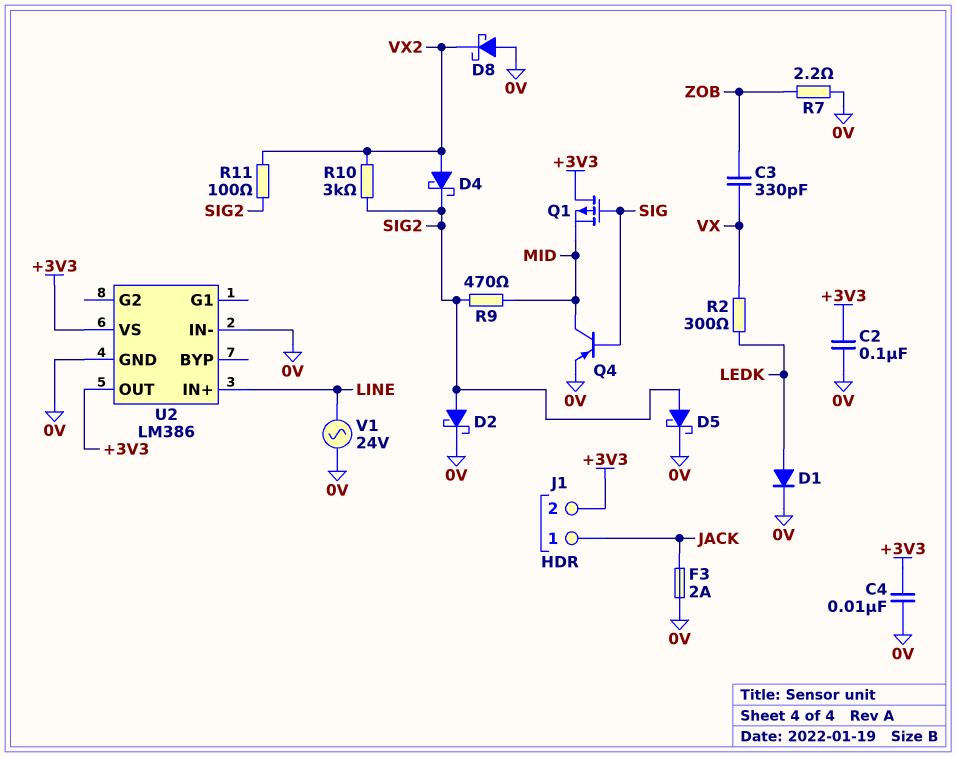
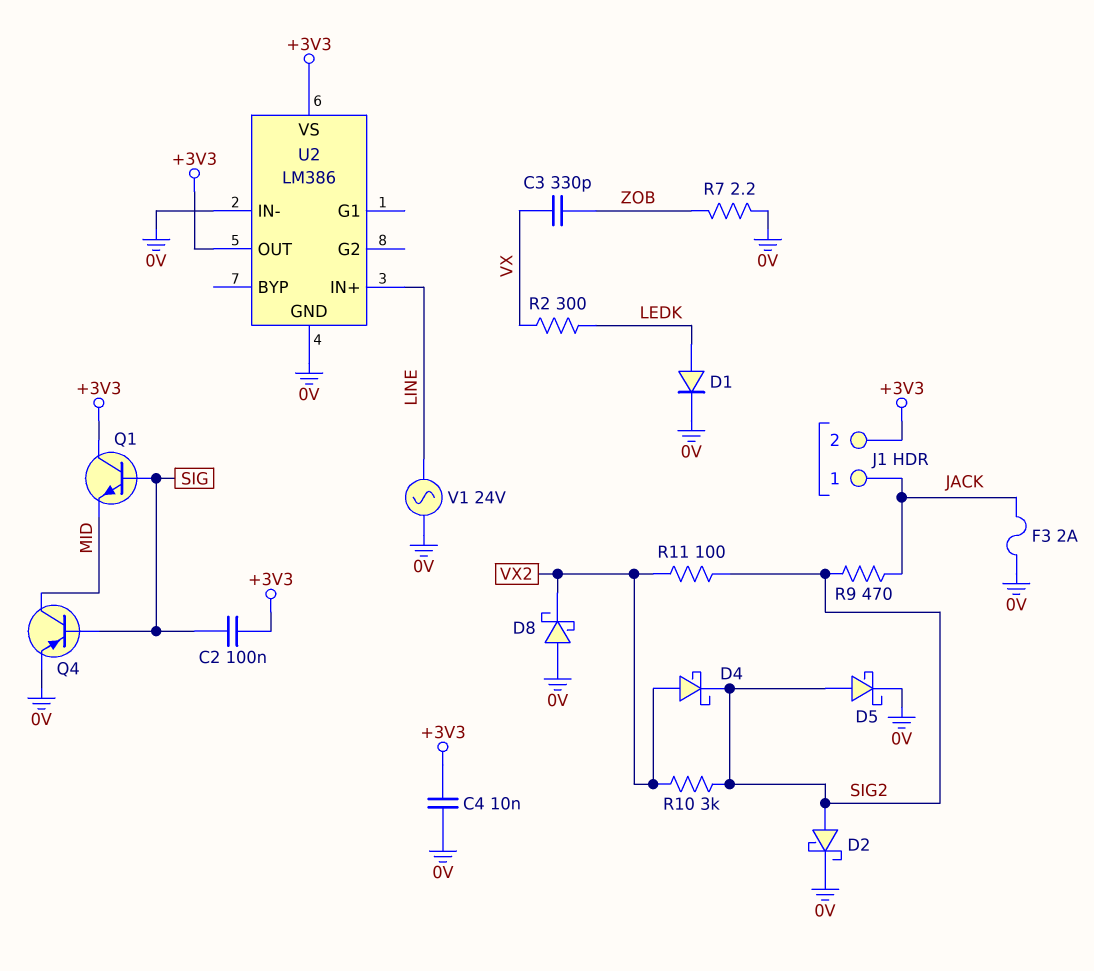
C2: 100nF (+3V3, 0V) -> 100nF (+3V3, SIG)
Q1: PMOS (G SIG, D +3V3, S MID) -> NPN (B SIG, C +3V3, E MID)
R9: 470 (MID, SIG2) -> 470 (JACK, SIG2)

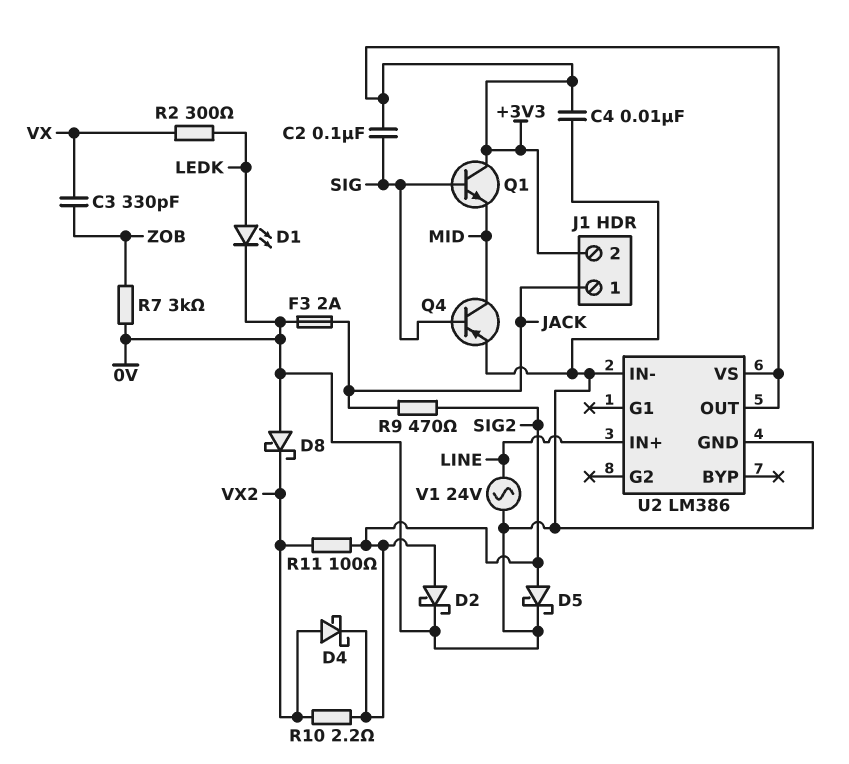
D1: diode (A LEDK, K 0V) -> LED (A LEDK, K 0V)
R7: 2.2 (0V, ZOB) -> 3k (0V, ZOB)
R10: 3k (SIG2, VX2) -> 2.2 (SIG2, VX2)

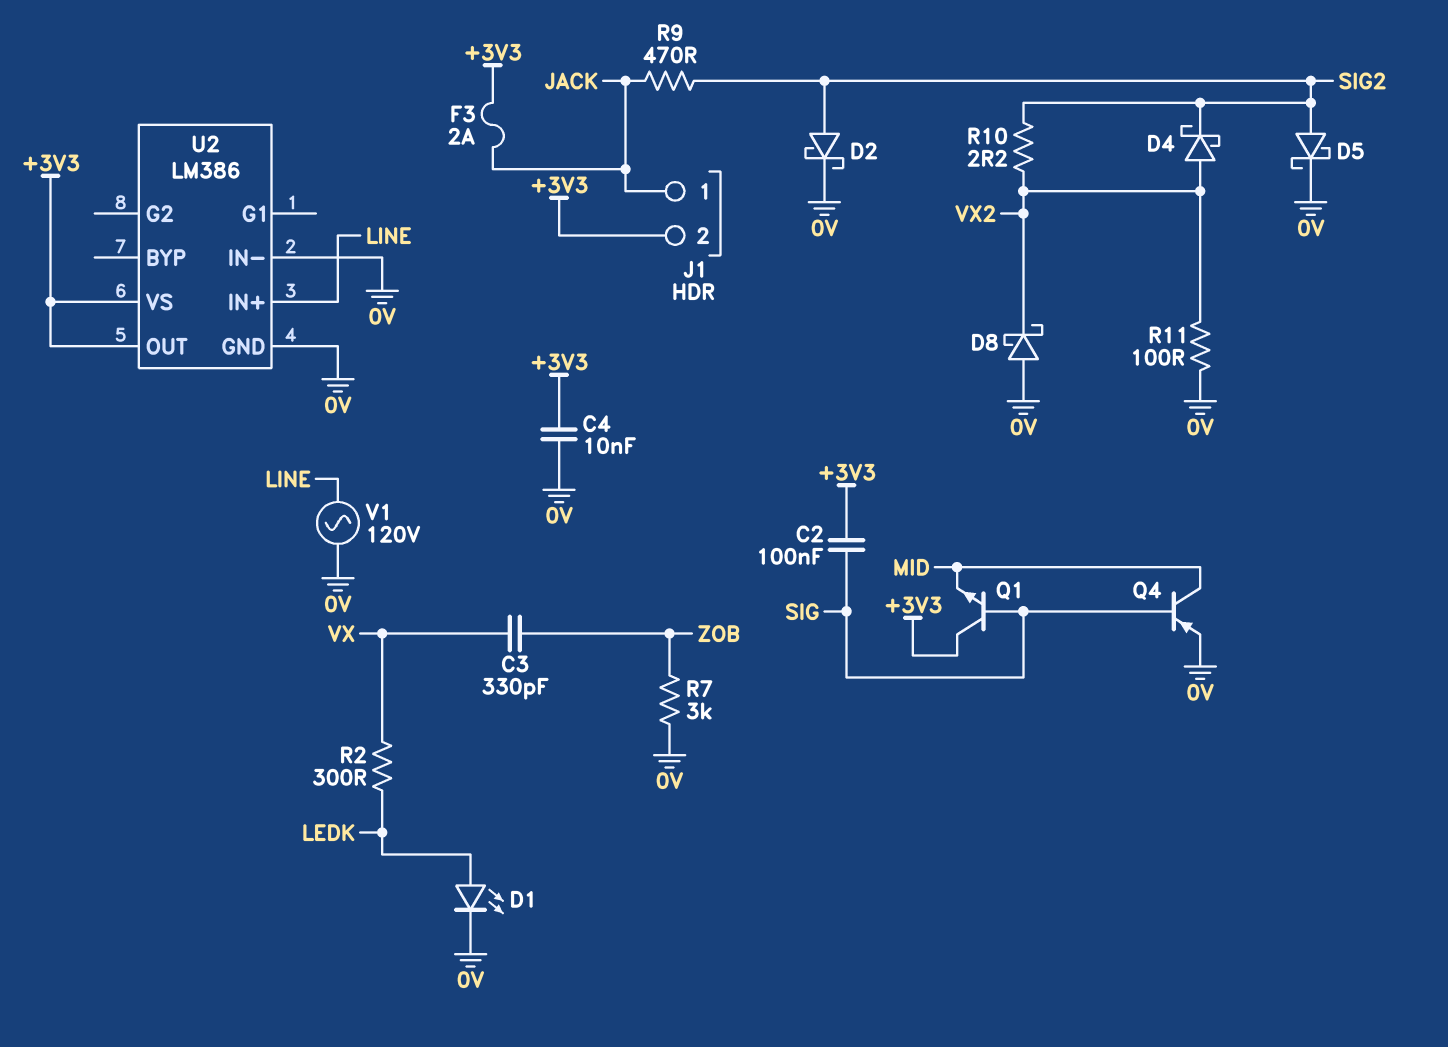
F3: 2A (0V, JACK) -> 2A (+3V3, JACK)
R11: 100 (SIG2, VX2) -> 100 (0V, VX2)
V1: AC 24V (0V, LINE) -> AC 120V (0V, LINE)

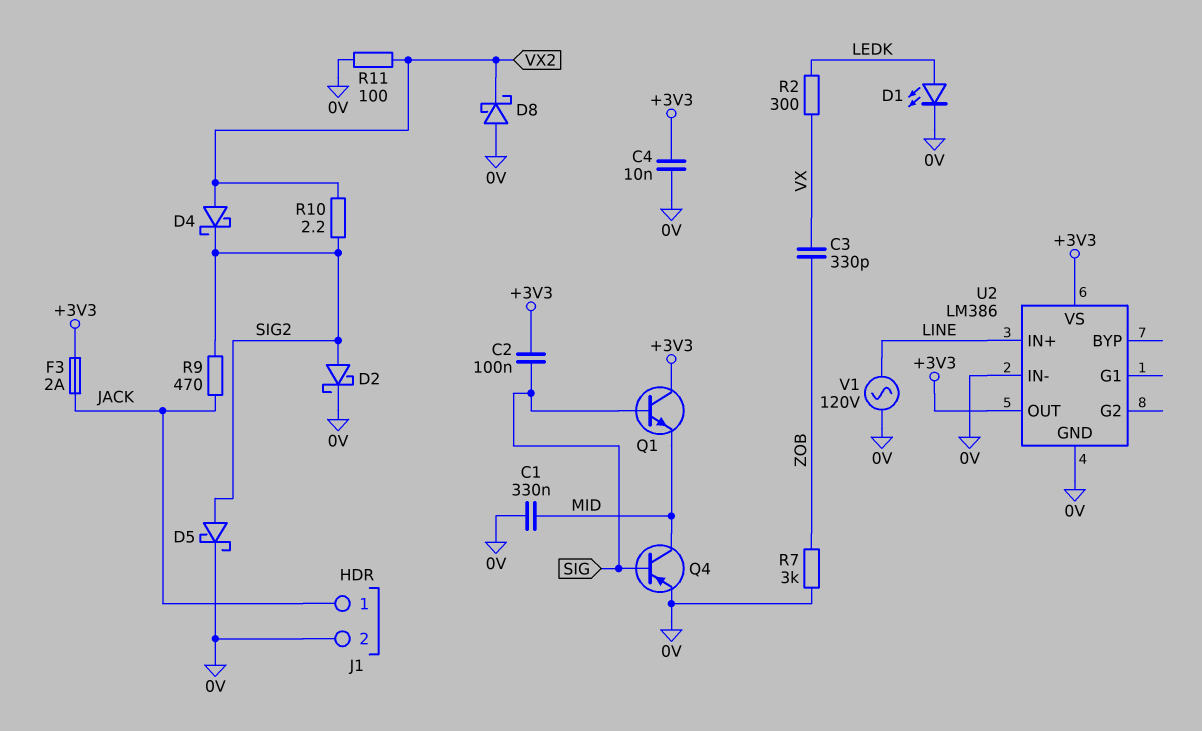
C1: none -> 330nF (0V, MID)
J1 pin 2: +3V3 -> 0V

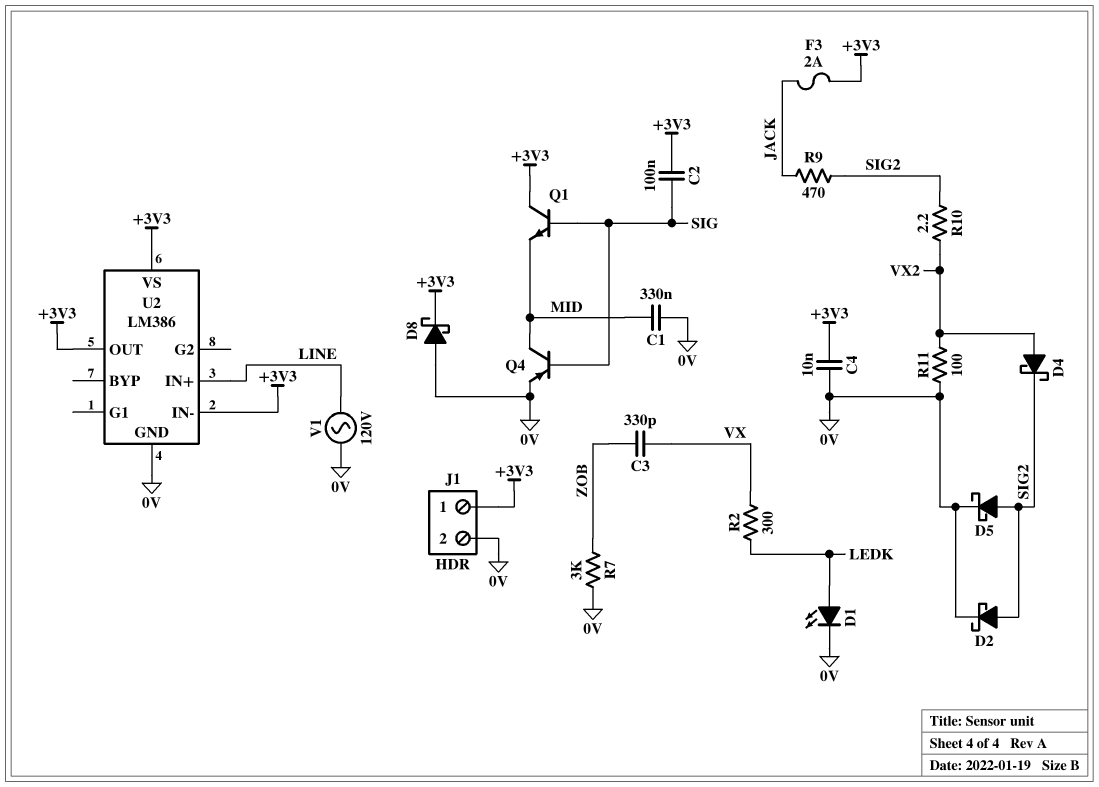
D8: schottky (A 0V, K VX2) -> schottky (A 0V, K +3V3)
J1 pin 1: JACK -> +3V3
U2 pin IN-: 0V -> +3V3

